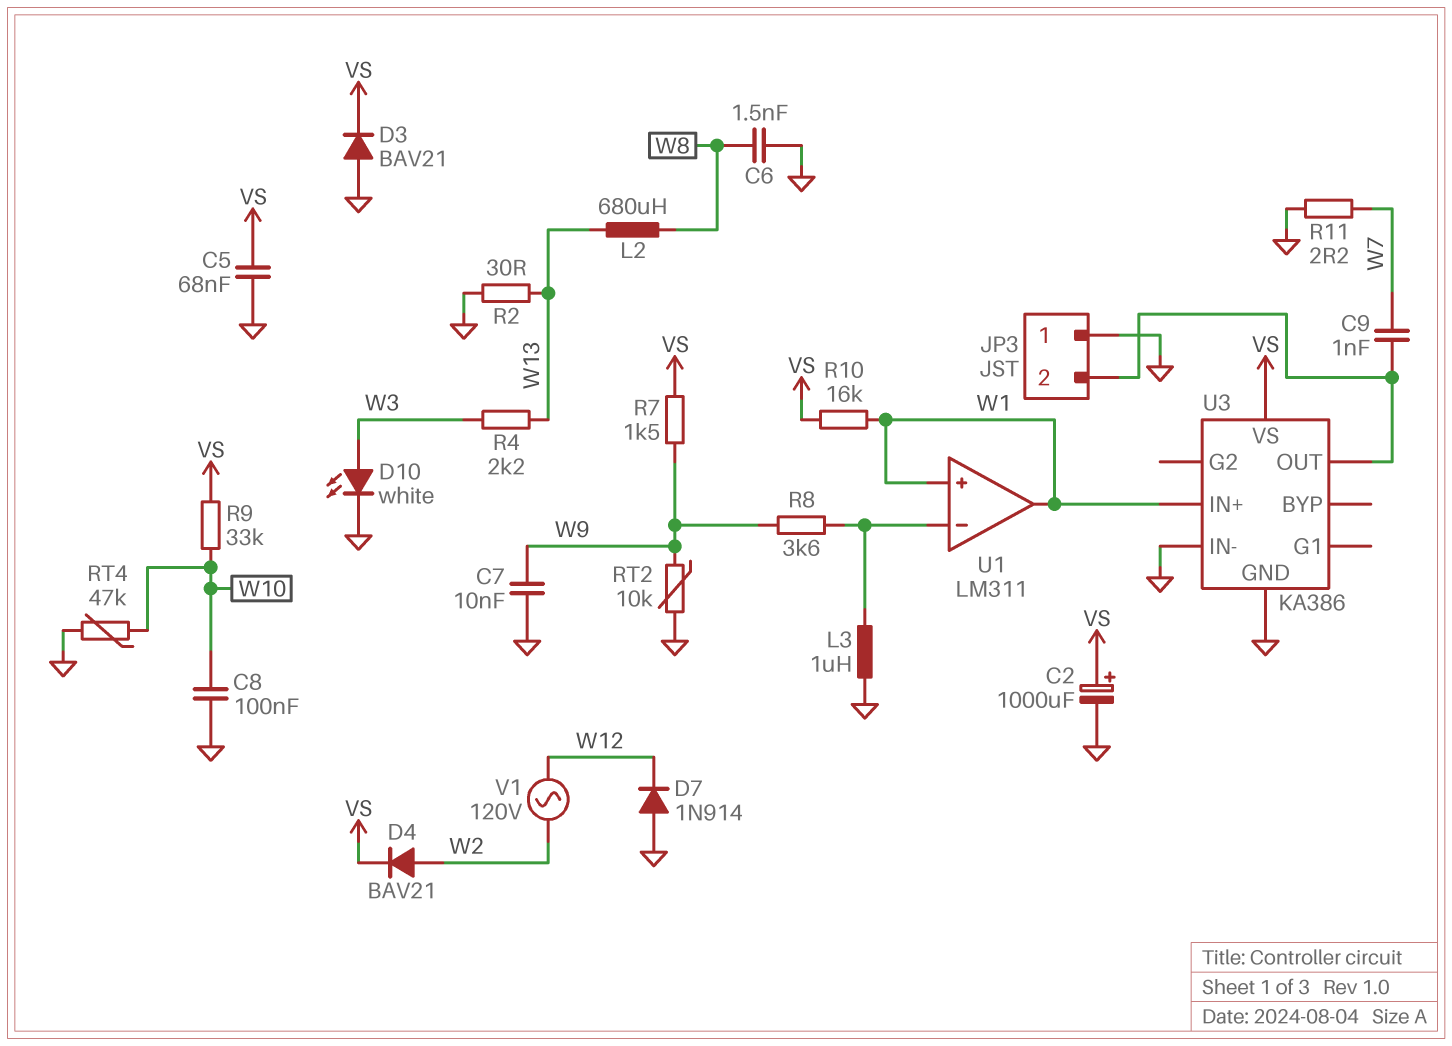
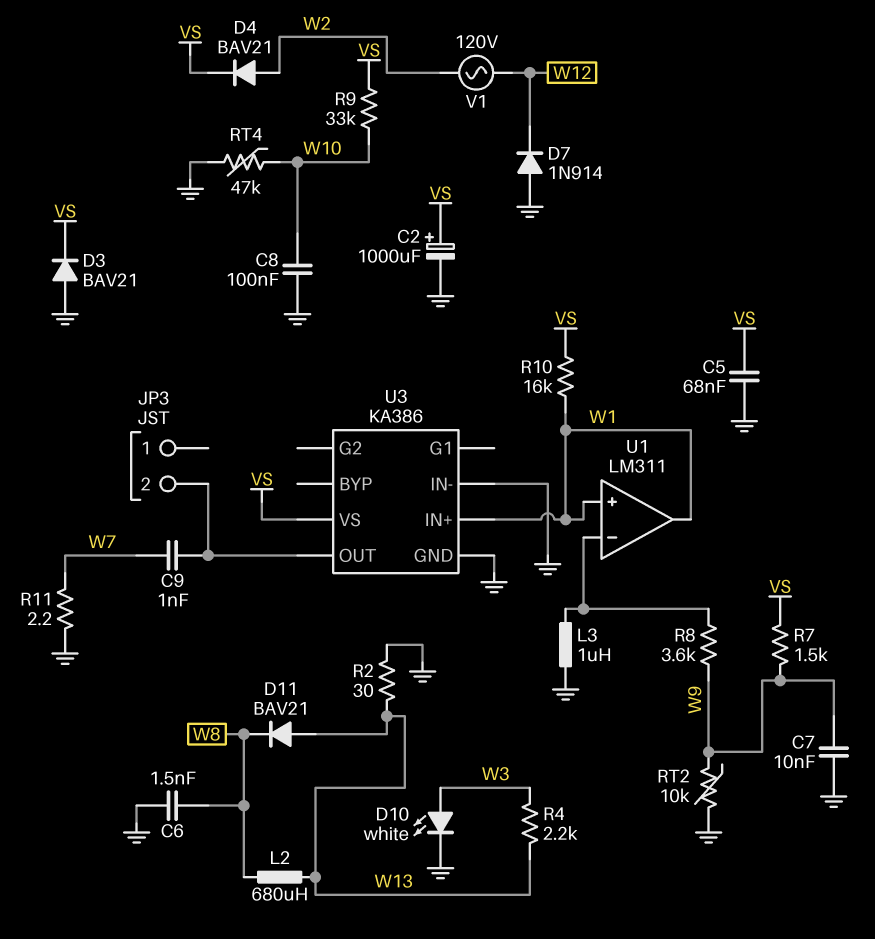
D11: none -> diode BAV21 (A W13, K W8)
JP3 pin 1: GND -> none

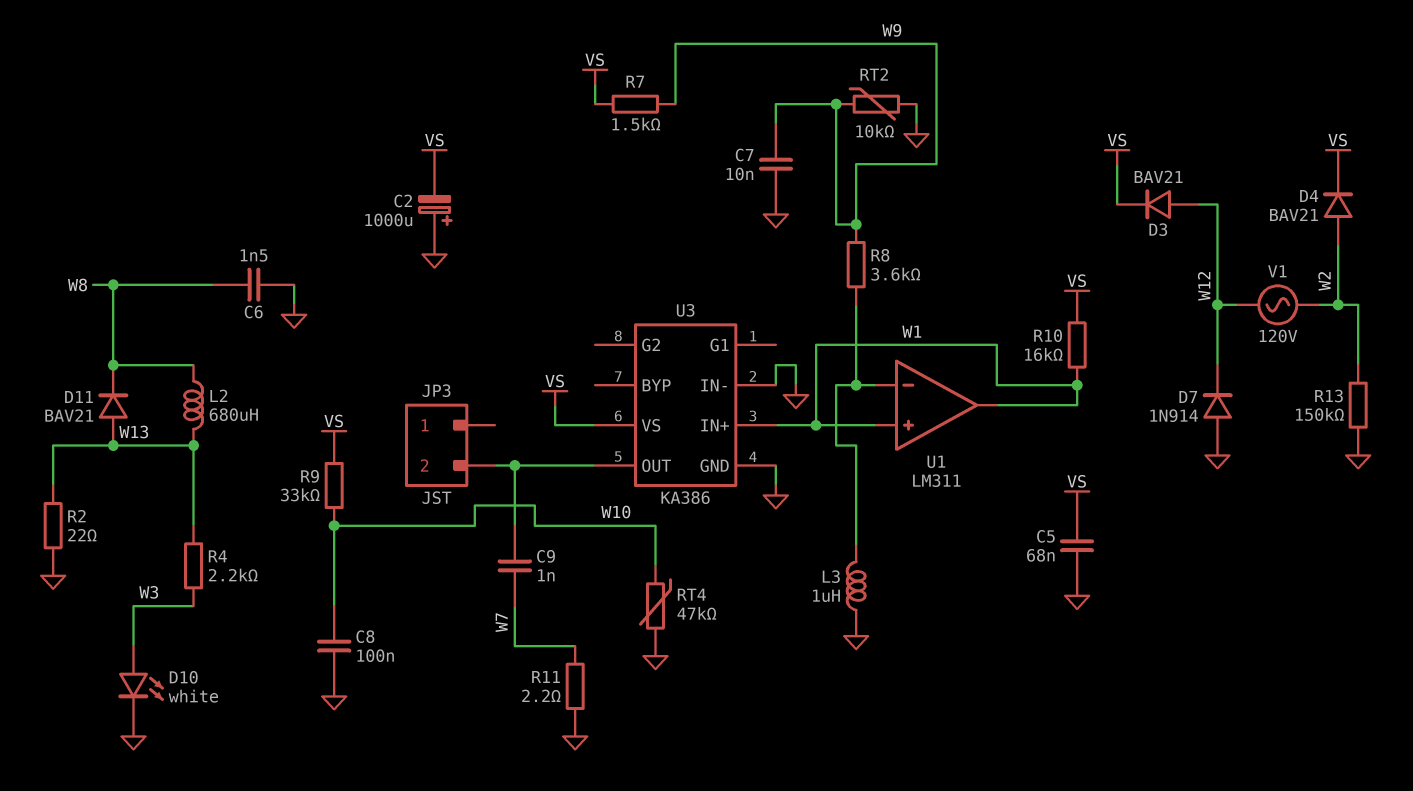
C2: 1000uF (plus VS, minus GND) -> 1000uF (plus GND, minus VS)
D3: diode BAV21 (A GND, K VS) -> diode BAV21 (A W12, K VS)
R2: 30 (GND, W13) -> 22 (GND, W13)
R13: none -> 150k (GND, W2)

